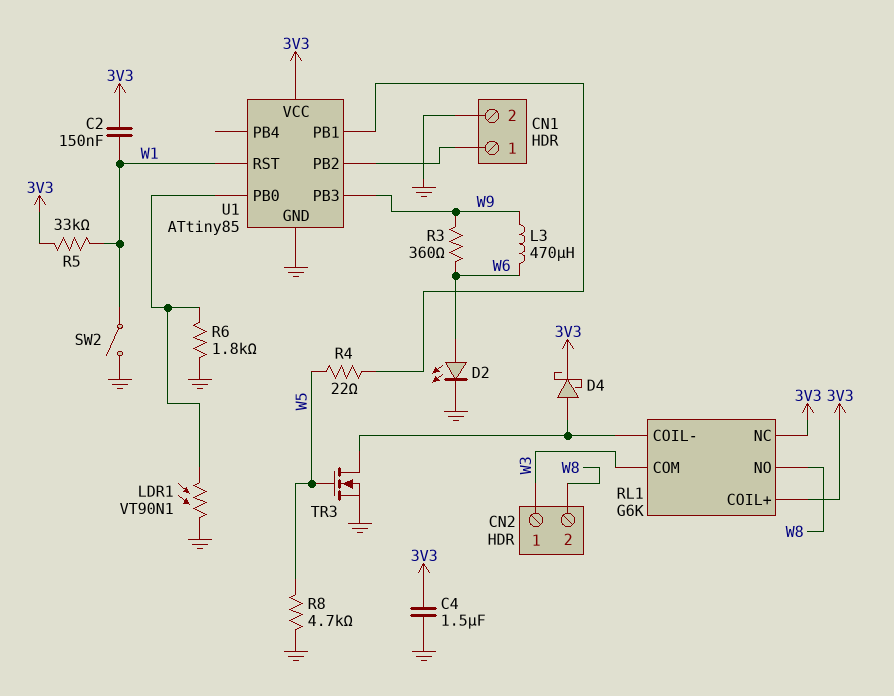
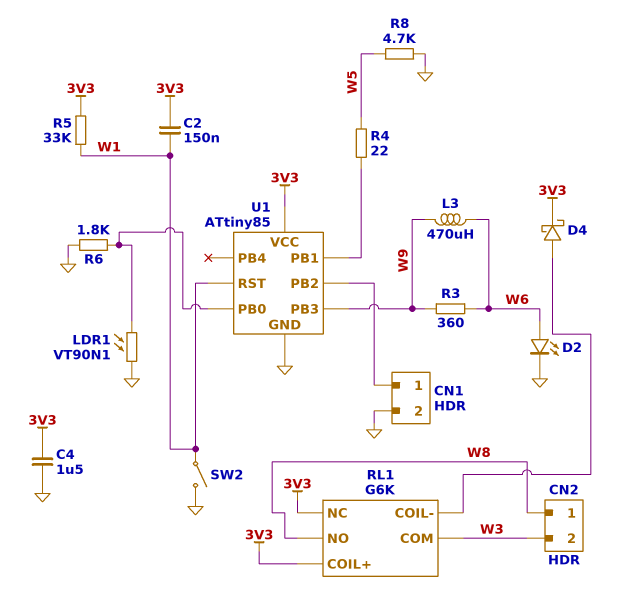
CN2 pin 1: W3 -> W8
CN2 pin 2: W8 -> W3
TR3: NMOS (G W5, D RL1/COIL-, S GND) -> none

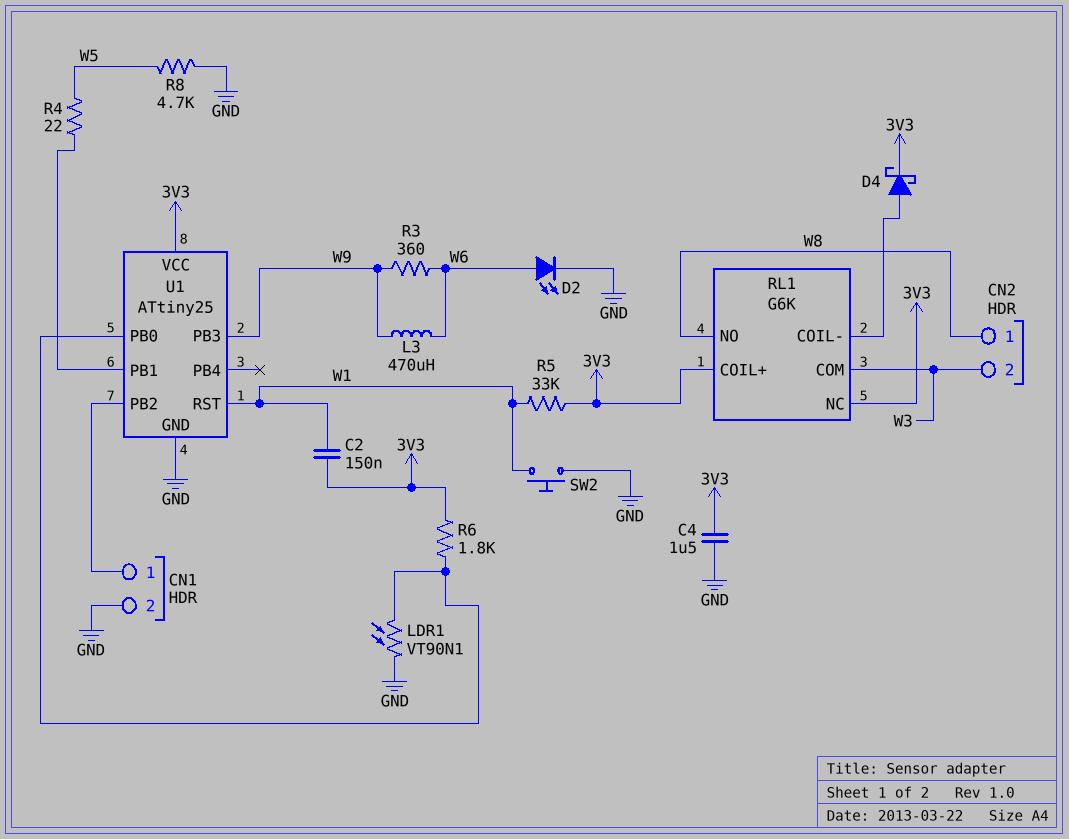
R6: 1.8k (GND, U1/PB0) -> 1.8k (3V3, U1/PB0)
SW2: switch (GND, W1) -> button (GND, W1)
U1: ATtiny85 -> ATtiny25

